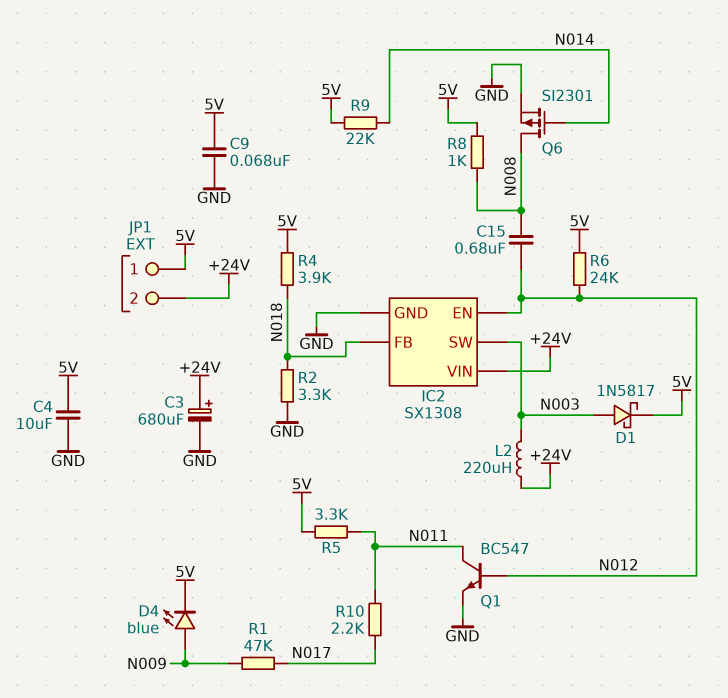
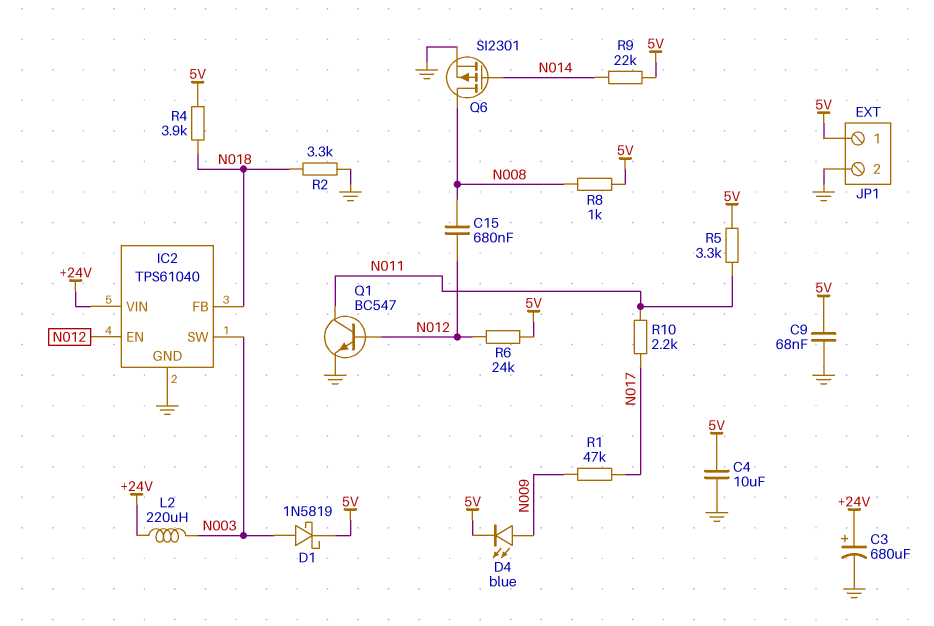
D1: schottky 1N5817 (A N003, K 5V) -> schottky 1N5819 (A N003, K 5V)
IC2: SX1308 -> TPS61040
JP1 pin 2: +24V -> GND

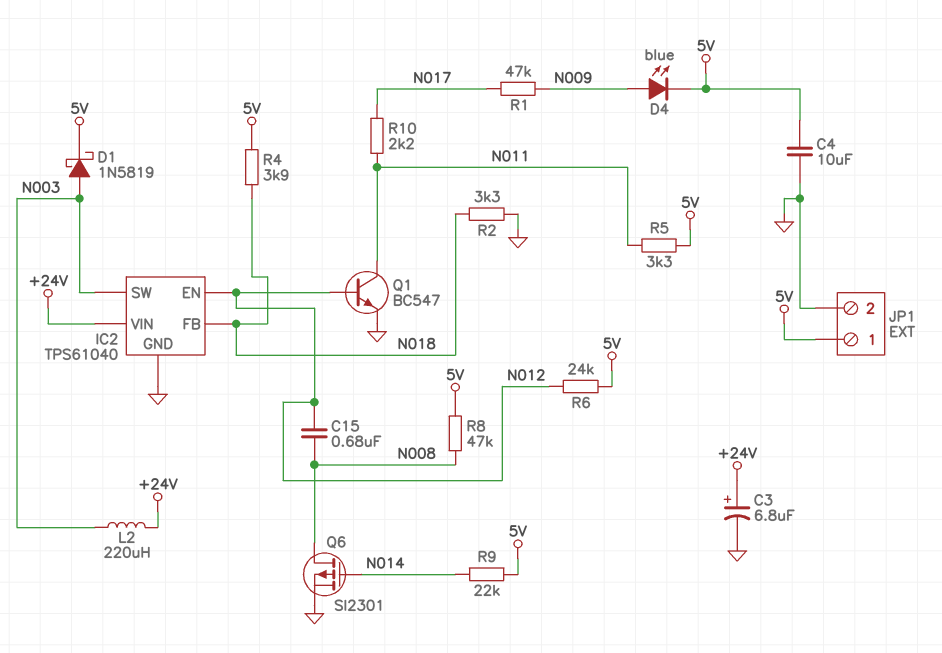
C3: 680uF (plus +24V, minus GND) -> 6.8uF (plus +24V, minus GND)
C9: 68nF (5V, GND) -> none
R8: 1k (5V, N008) -> 47k (5V, N008)

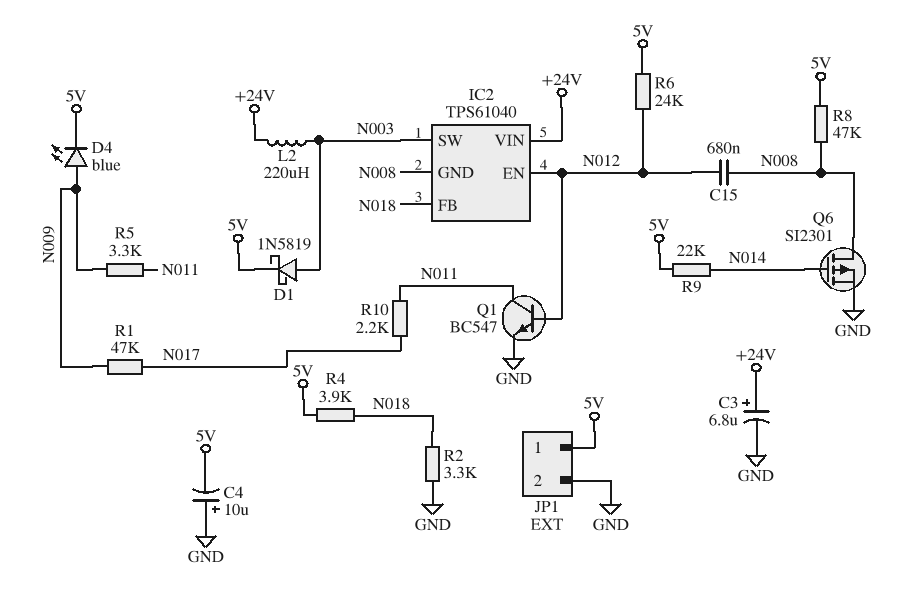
C4: 10uF (5V, GND) -> 10uF (plus GND, minus 5V)
IC2 pin GND: GND -> N008
R5: 3.3k (5V, N011) -> 3.3k (N009, N011)

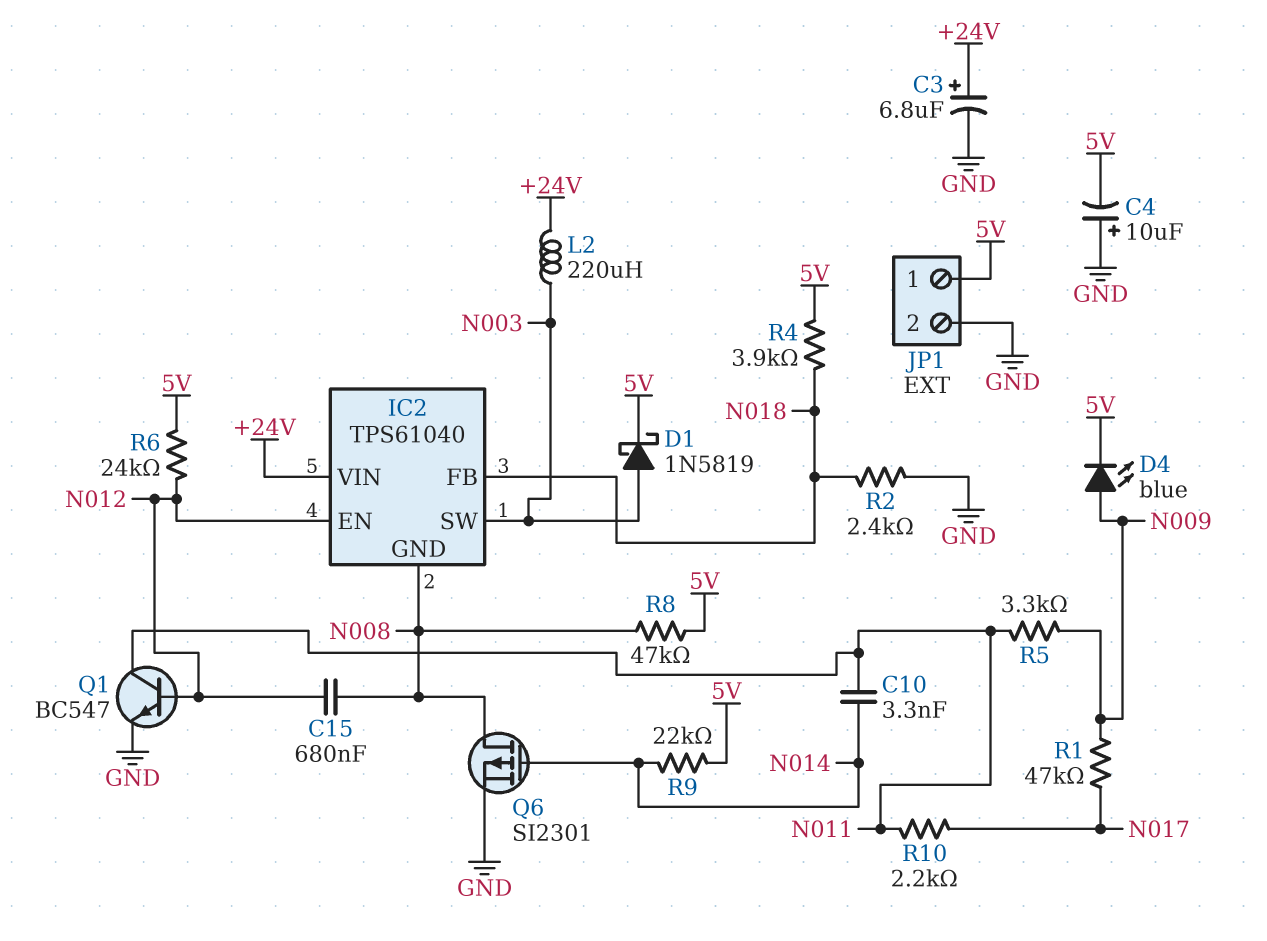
C10: none -> 3.3nF (N011, N014)
R2: 3.3k (GND, N018) -> 2.4k (GND, N018)

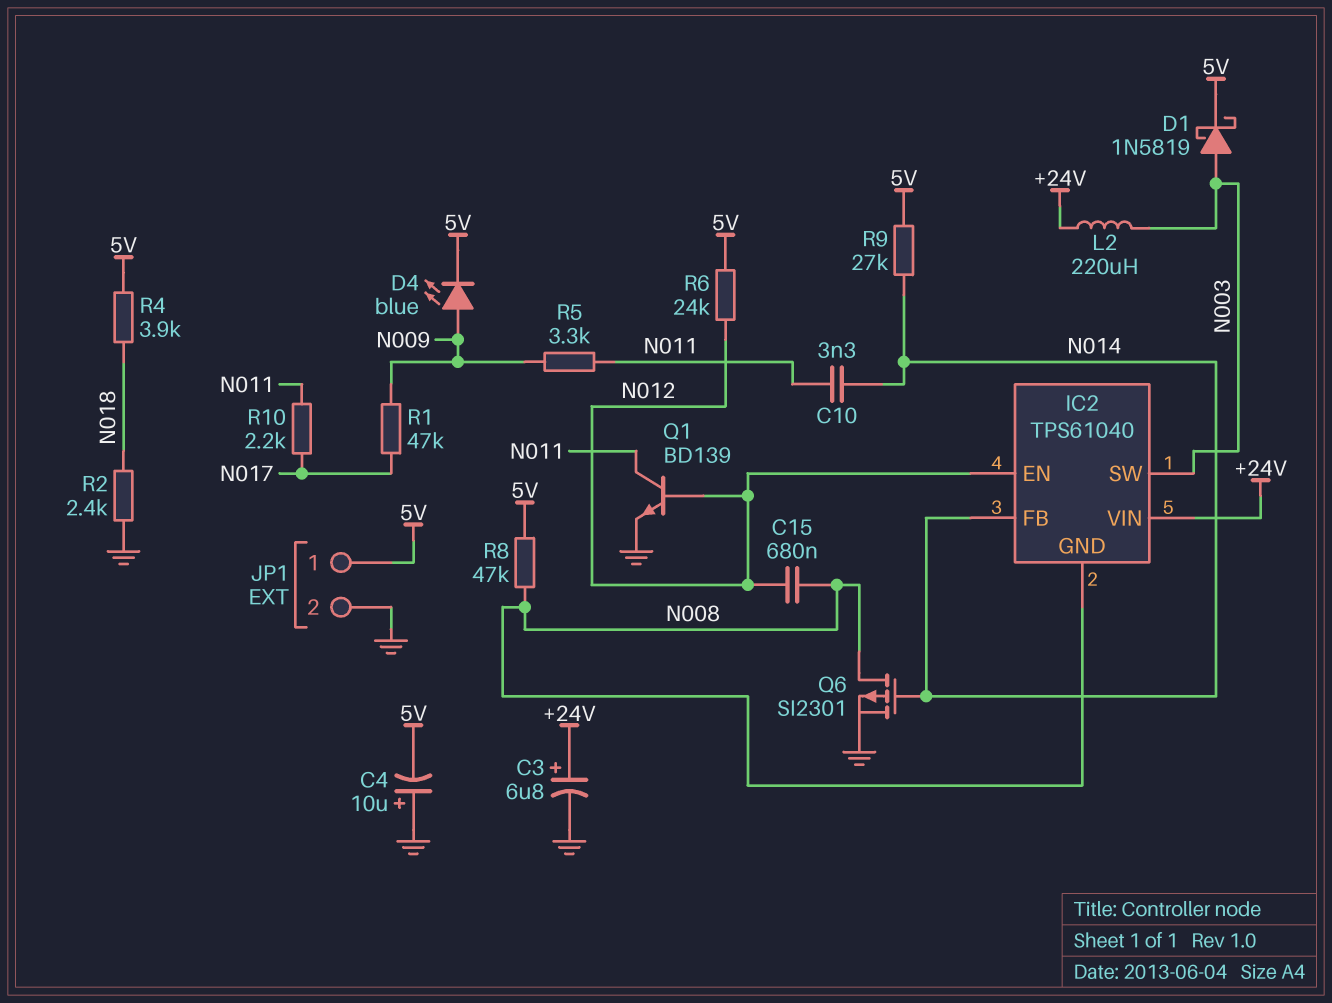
IC2 pin FB: N018 -> N014
Q1: NPN BC547 (B N012, C N011, E GND) -> NPN BD139 (B N012, C N011, E GND)
R9: 22k (5V, N014) -> 27k (5V, N014)

